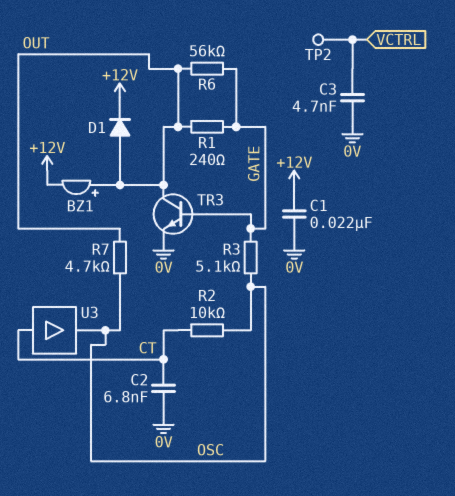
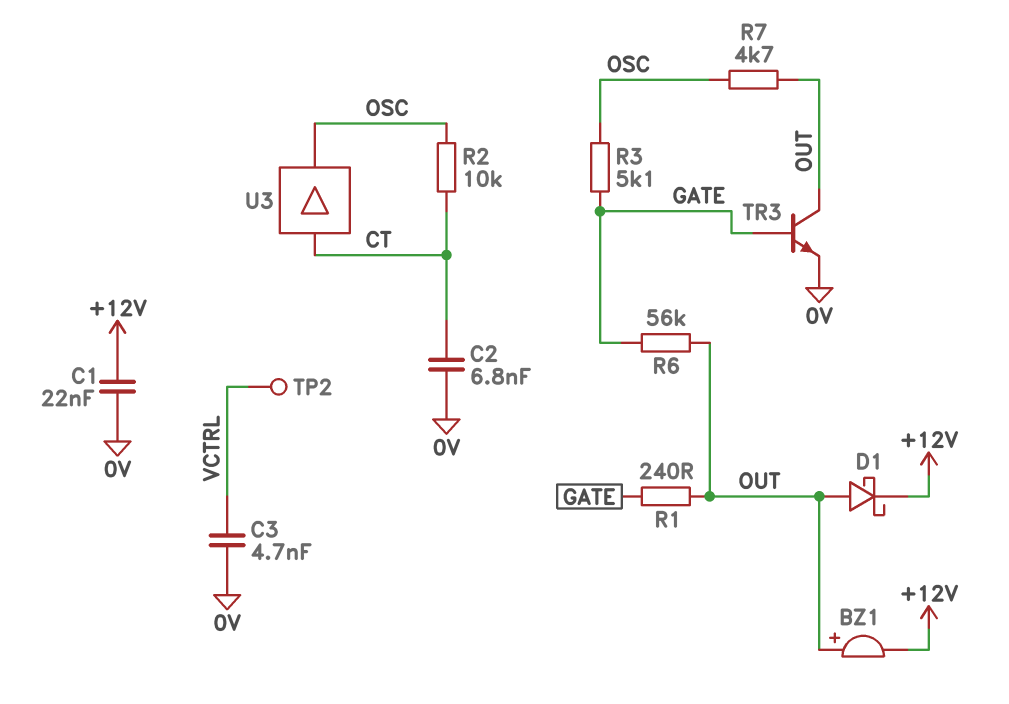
D1: diode (A OUT, K +12V) -> schottky (A OUT, K +12V)

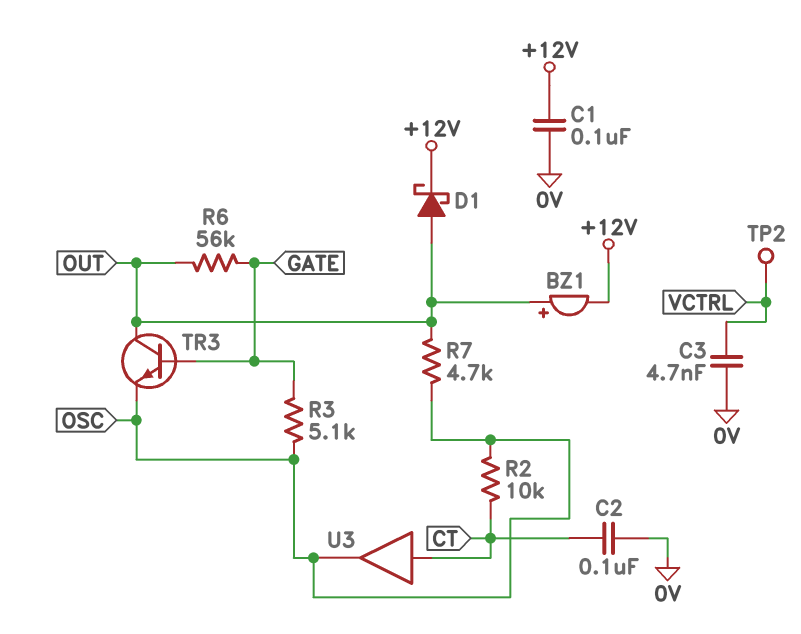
C1: 22nF (+12V, 0V) -> 100nF (+12V, 0V)
C2: 6.8nF (0V, CT) -> 100nF (0V, CT)
R1: 240 (GATE, OUT) -> none
TR3: NPN (B GATE, C OUT, E 0V) -> NPN (B GATE, C OUT, E OSC)

